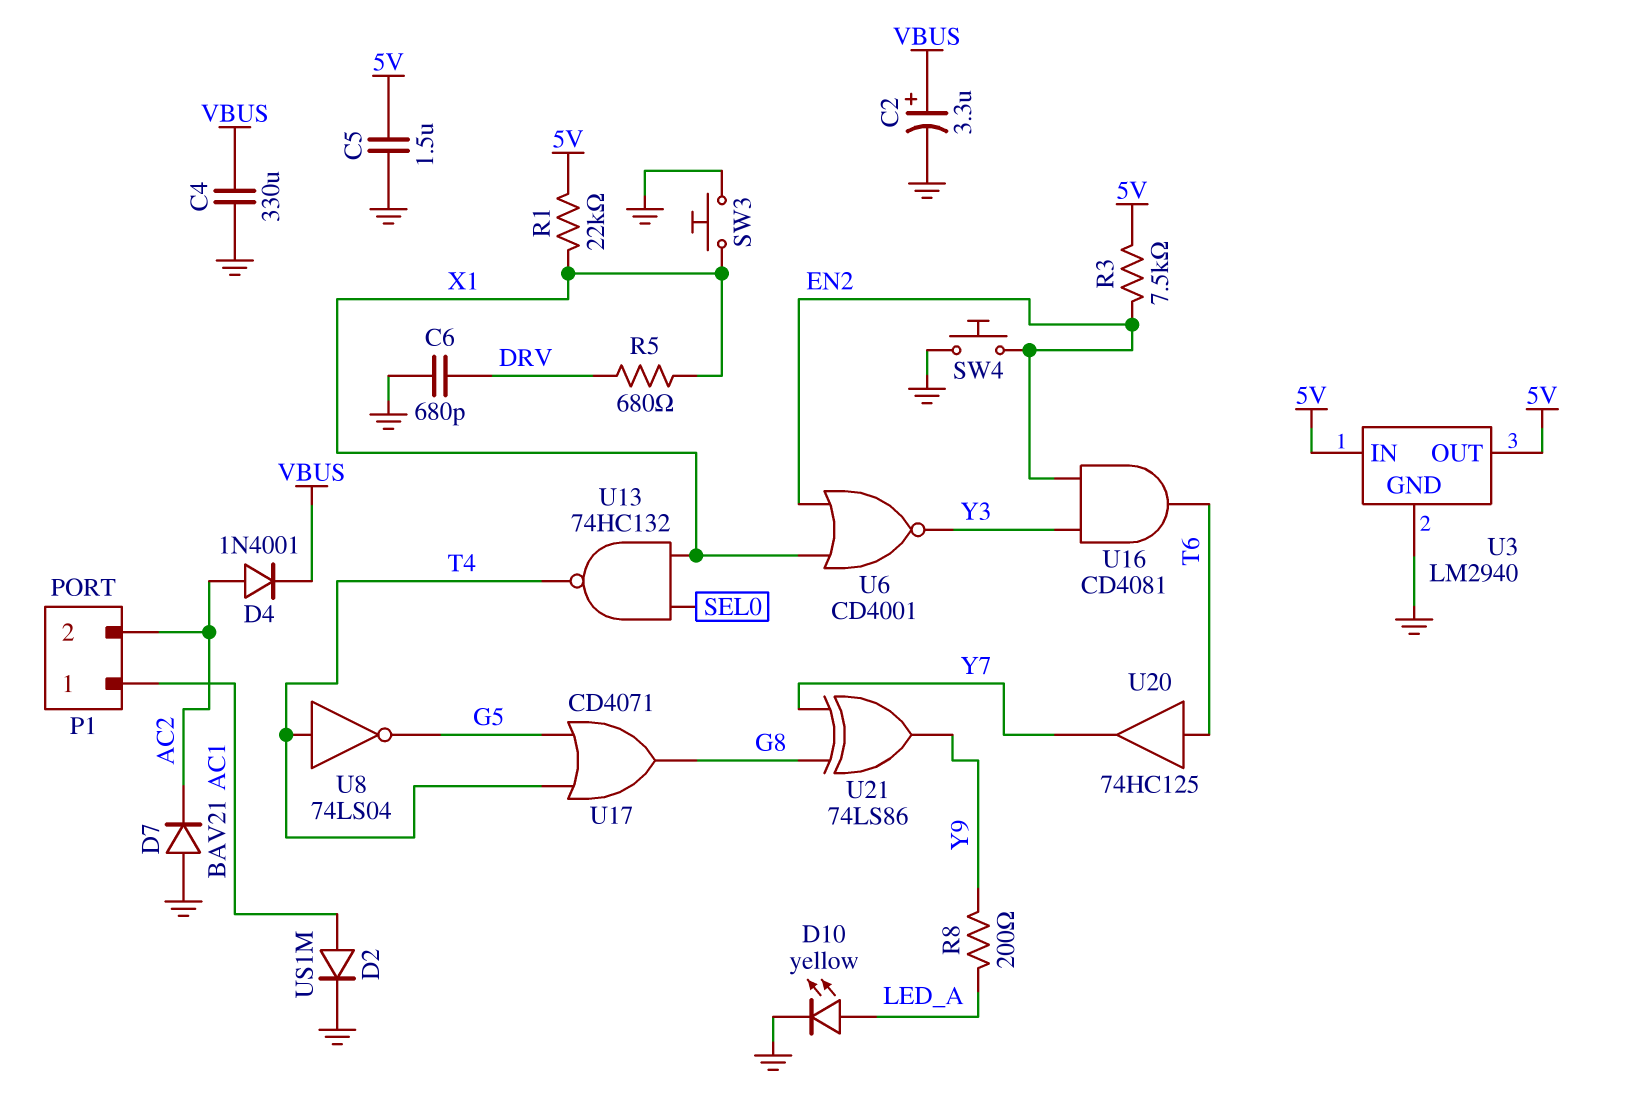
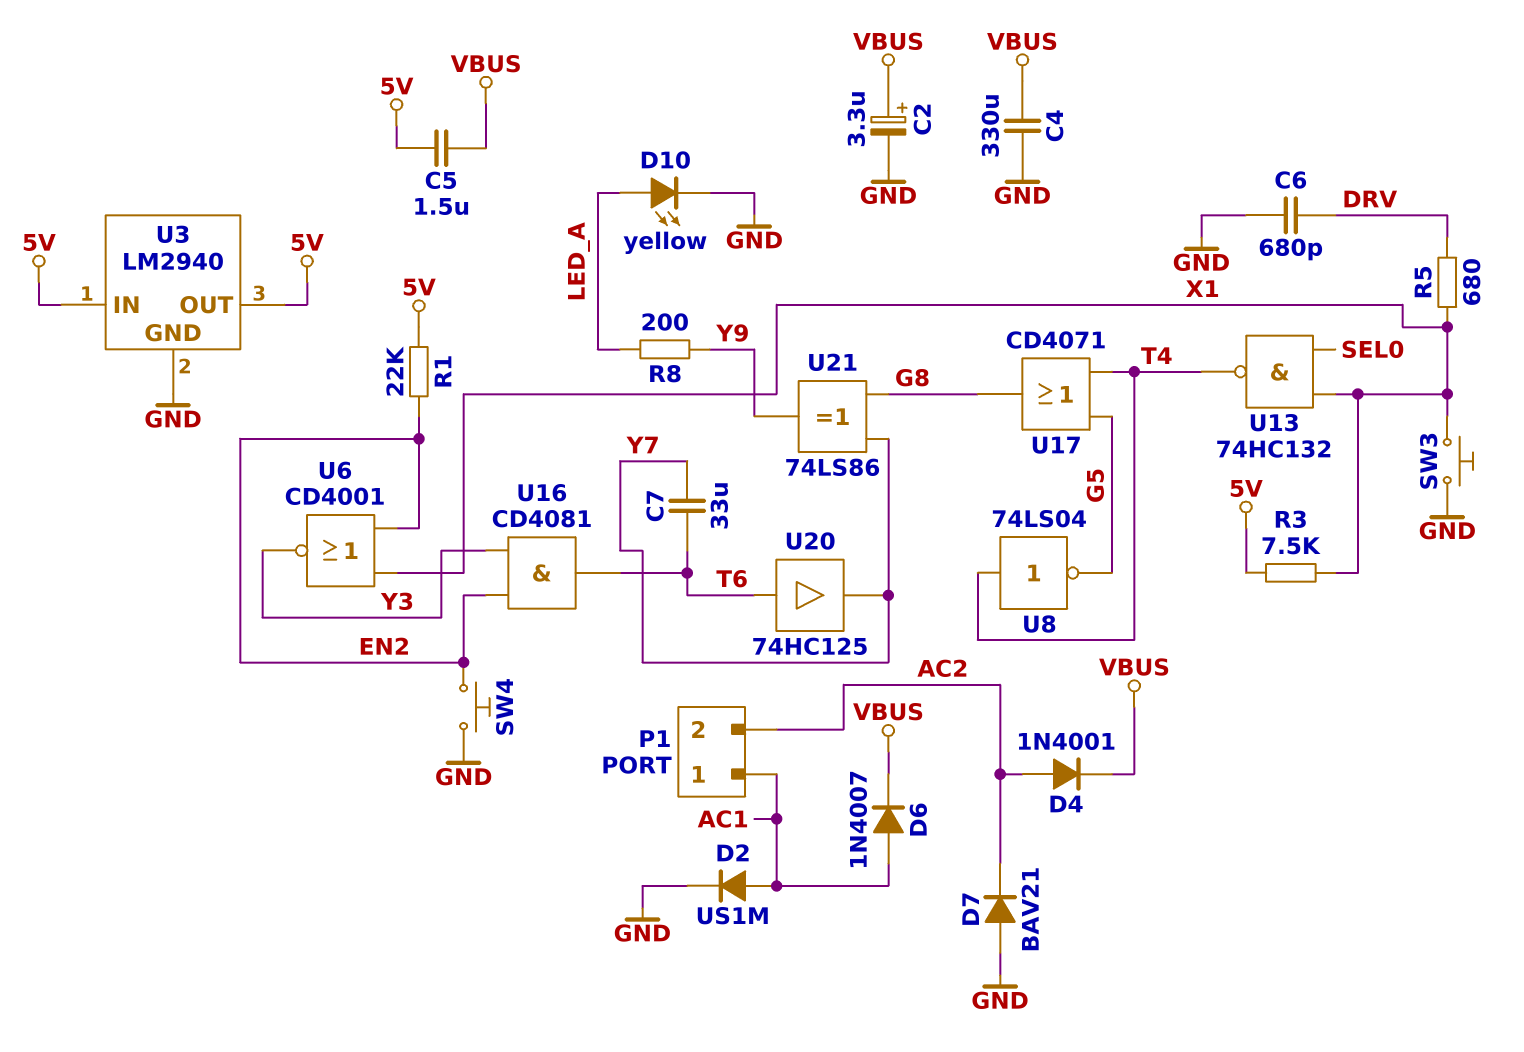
C5: 1.5uF (5V, GND) -> 1.5uF (5V, VBUS)
C7: none -> 33uF (T6, Y7)
D6: none -> diode 1N4007 (A AC1, K VBUS)
R1: 22k (5V, X1) -> 22k (5V, EN2)
R3: 7.5k (5V, EN2) -> 7.5k (5V, X1)

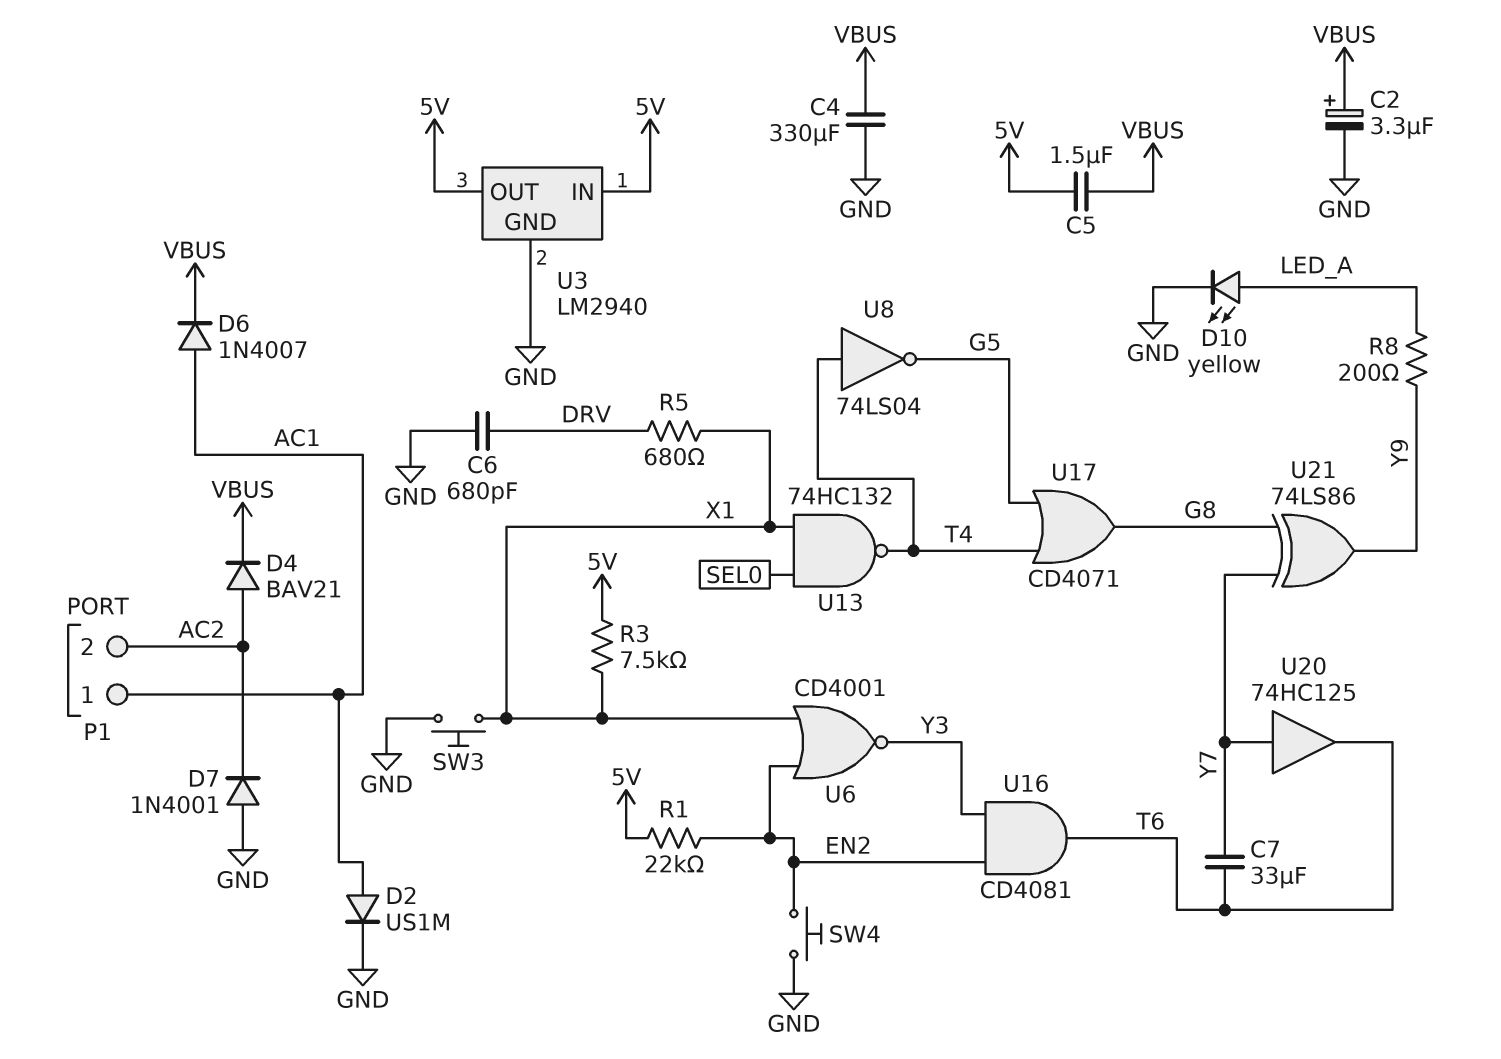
D4: diode 1N4001 (A AC2, K VBUS) -> diode BAV21 (A AC2, K VBUS)
D7: diode BAV21 (A GND, K AC2) -> diode 1N4001 (A GND, K AC2)
U20: buffer 74HC125 (in T6, out Y7) -> buffer 74HC125 (in Y7, out T6)

